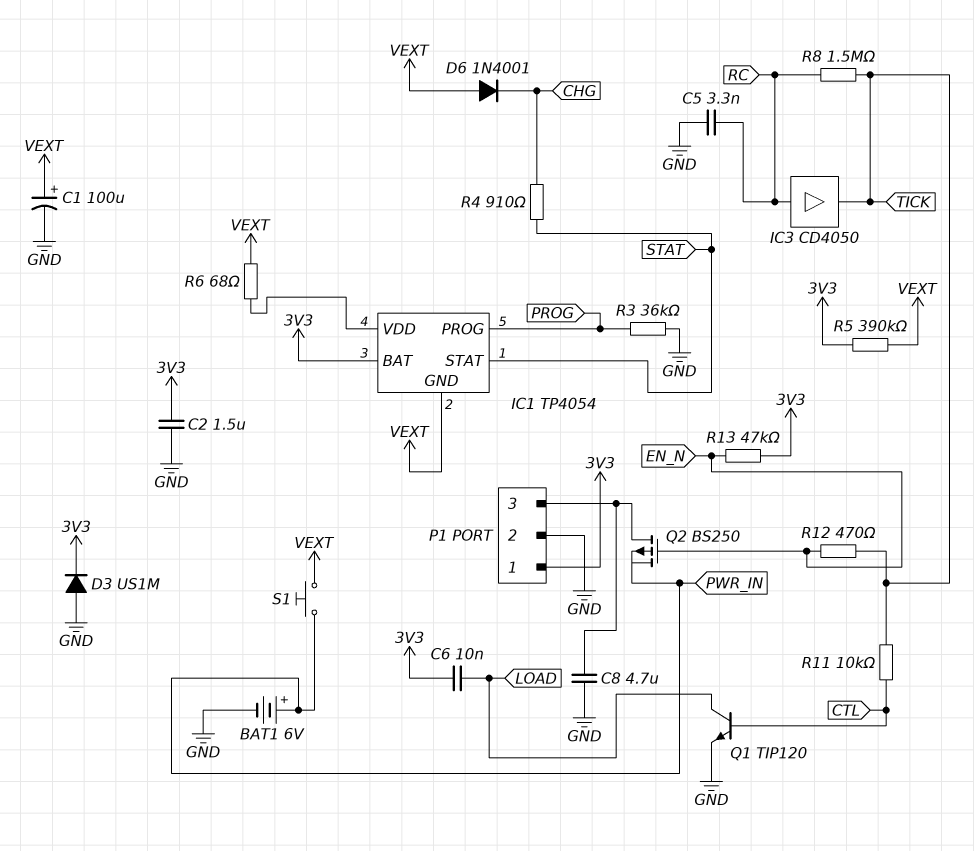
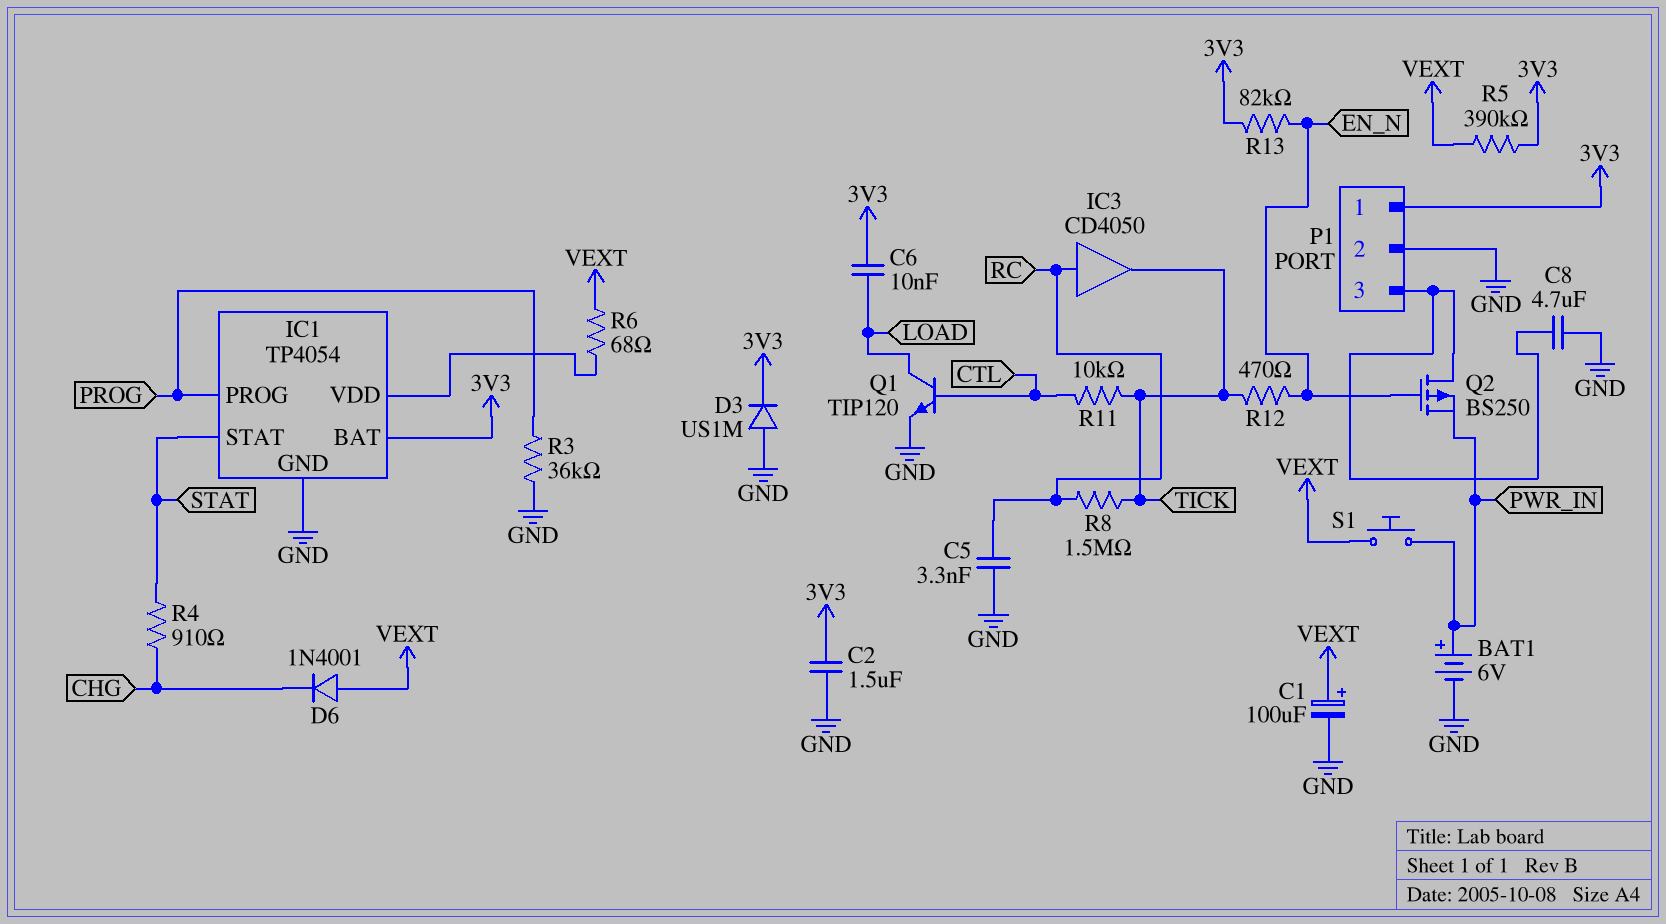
IC1 pin GND: VEXT -> GND
R13: 47k (3V3, EN_N) -> 82k (3V3, EN_N)

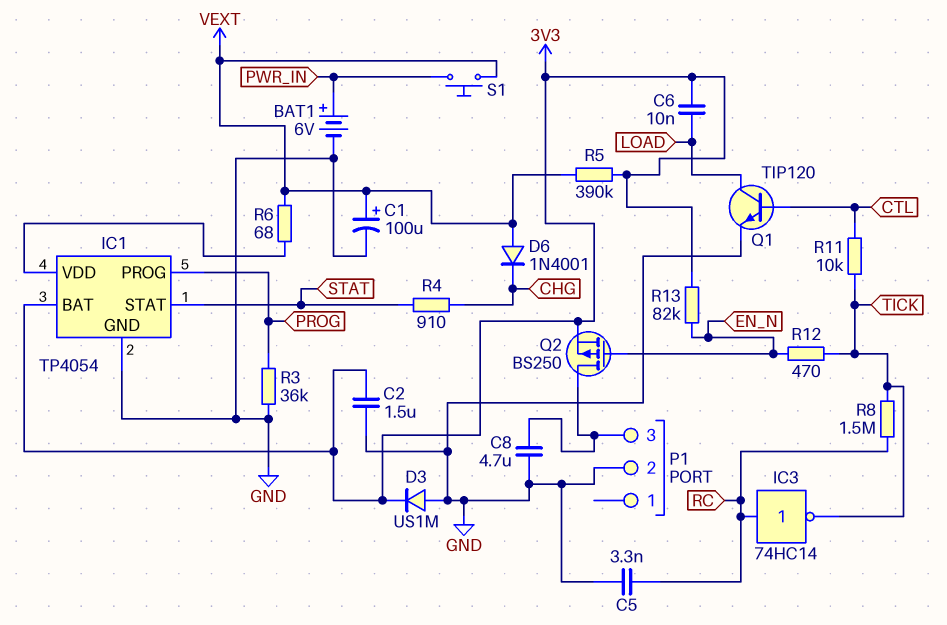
IC3: buffer CD4050 (in RC, out TICK) -> NOT 74HC14 (in RC, out TICK)
P1 pin 1: 3V3 -> none
Q2: PMOS BS250 (G EN_N, D P1/3, S PWR_IN) -> PMOS BS250 (G EN_N, D P1/3, S 3V3)

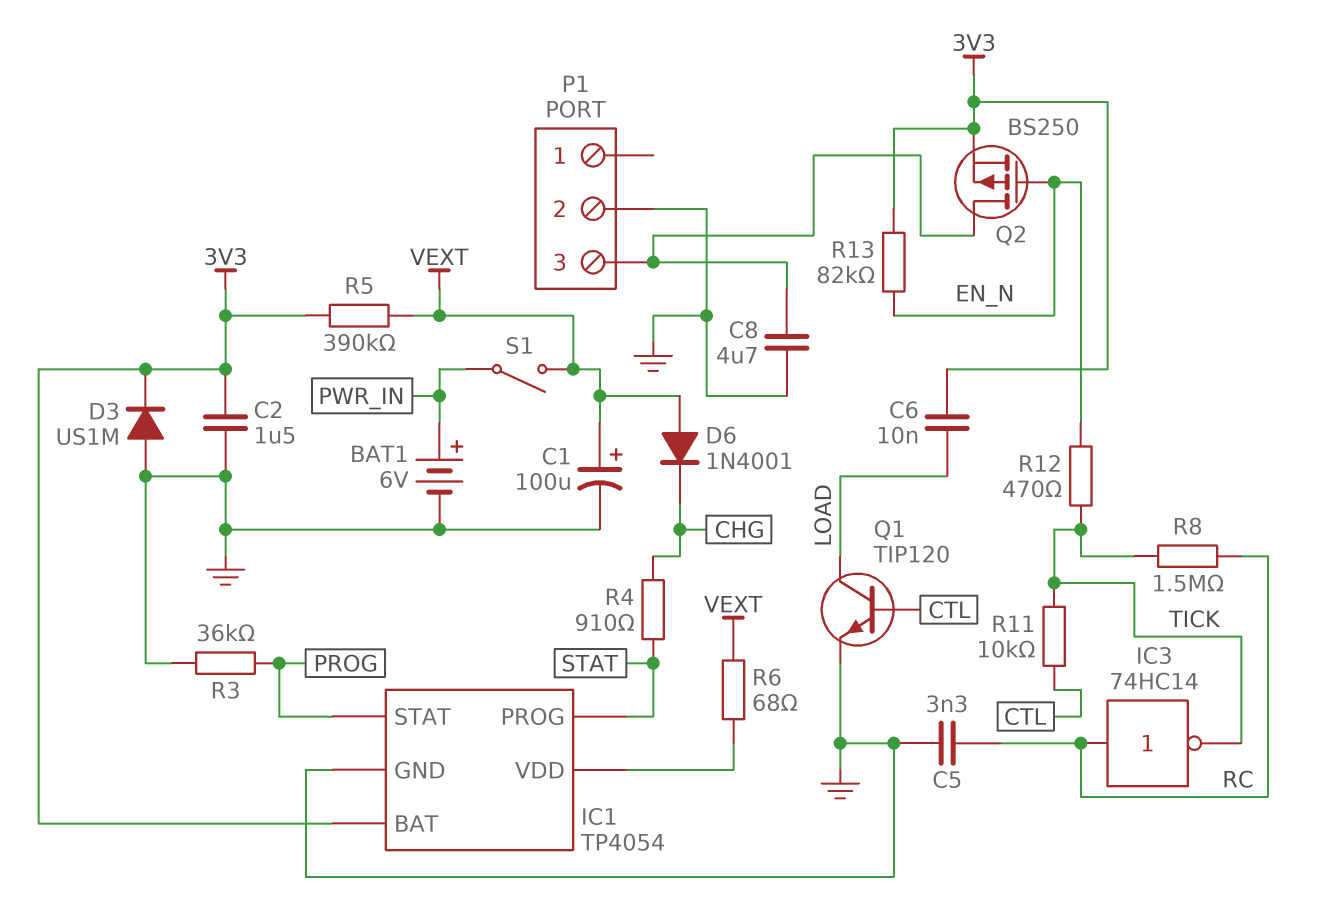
IC1 pin PROG: PROG -> STAT
IC1 pin STAT: STAT -> PROG
S1: button (PWR_IN, VEXT) -> switch (PWR_IN, VEXT)

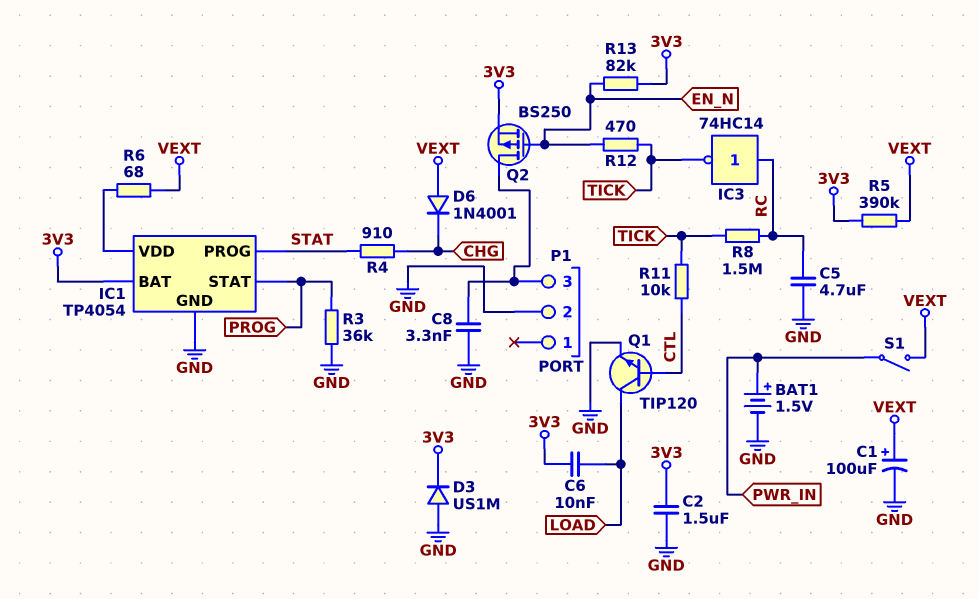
BAT1: 6V (plus PWR_IN, minus GND) -> 1.5V (plus PWR_IN, minus GND)
C5: 3.3nF (GND, RC) -> 4.7uF (GND, RC)
C8: 4.7uF (GND, P1/3) -> 3.3nF (GND, P1/3)

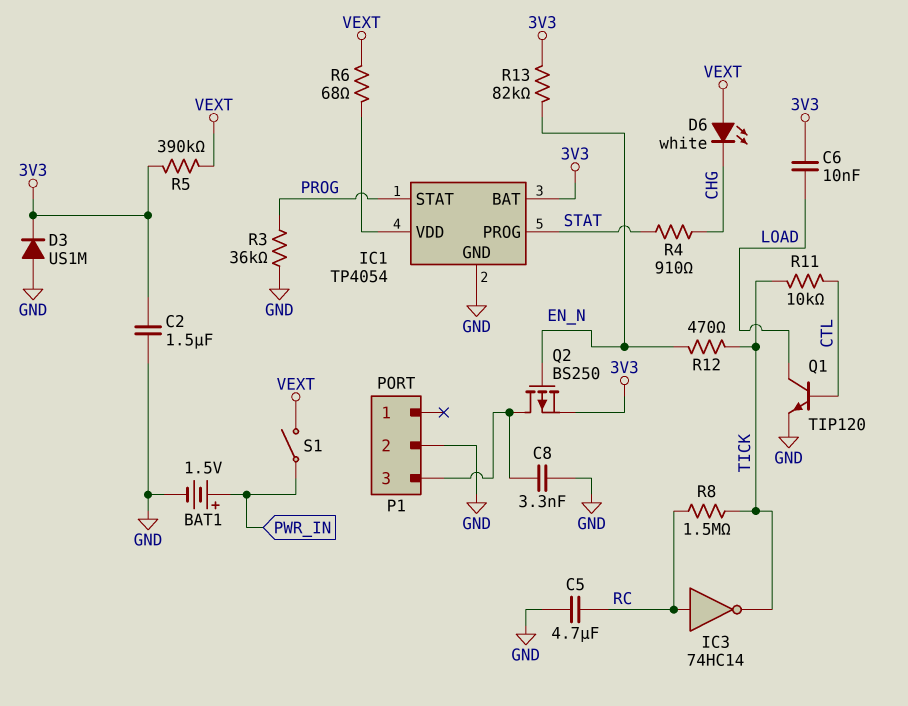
C1: 100uF (plus VEXT, minus GND) -> none
D6: diode 1N4001 (A VEXT, K CHG) -> LED white (A VEXT, K CHG)

